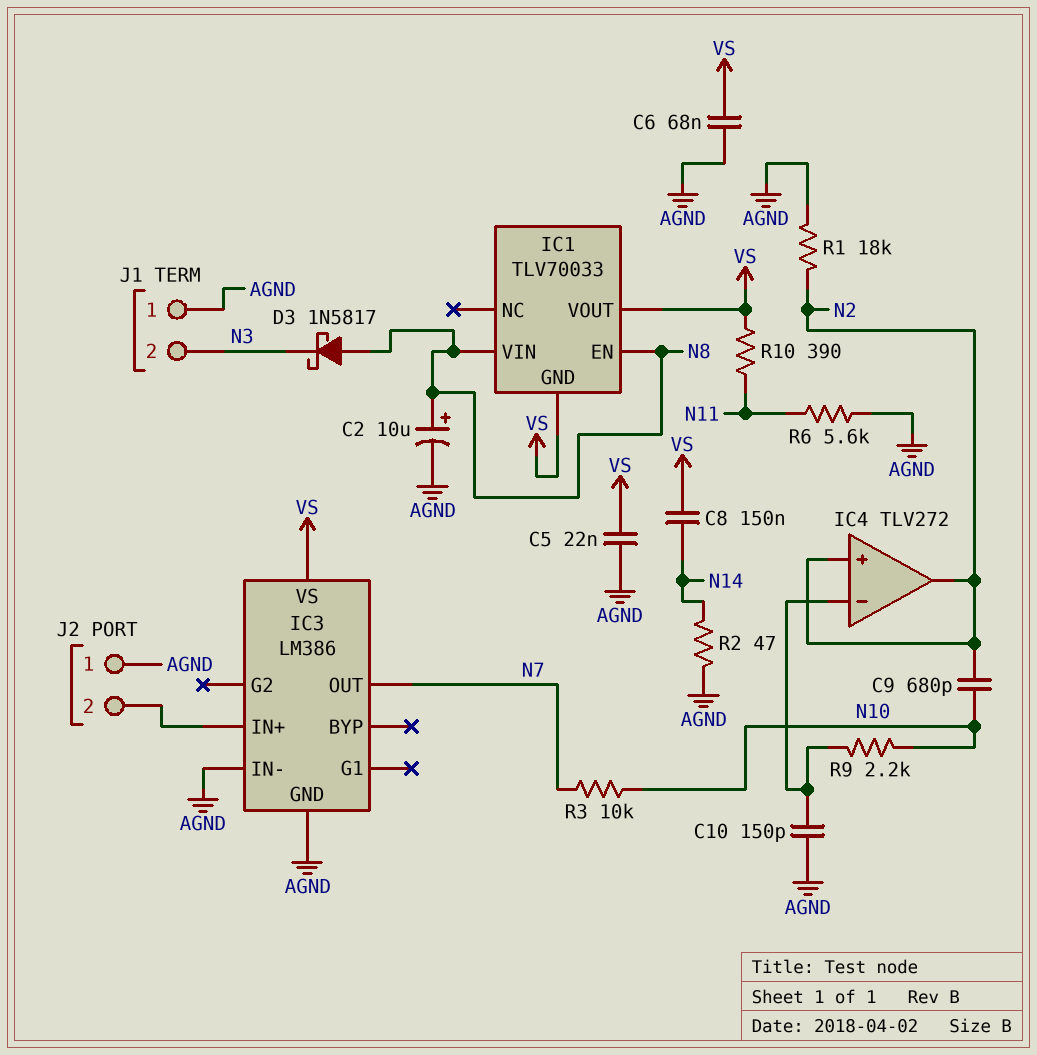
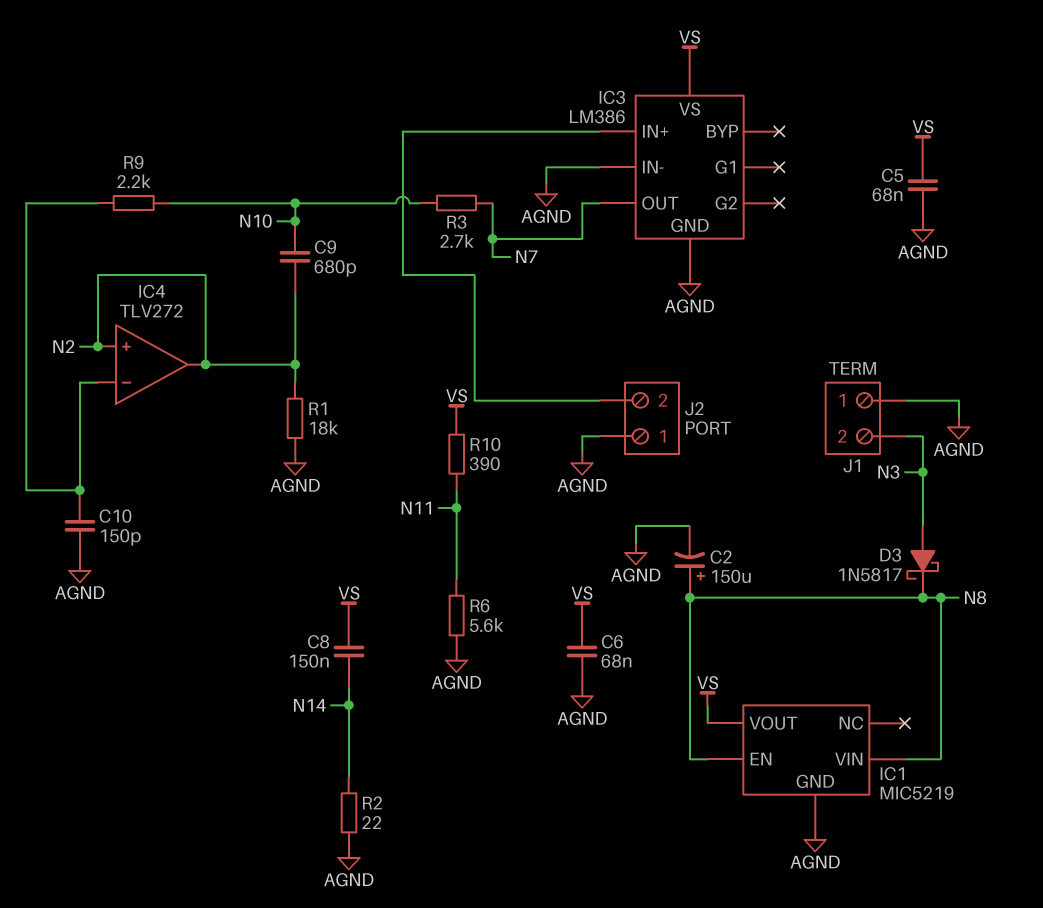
C2: 10uF (plus N8, minus AGND) -> 150uF (plus N8, minus AGND)
C5: 22nF (AGND, VS) -> 68nF (AGND, VS)
D3: schottky 1N5817 (A N8, K N3) -> schottky 1N5817 (A N3, K N8)
IC1: TLV70033 -> MIC5219
IC1 pin GND: VS -> AGND
R2: 47 (AGND, N14) -> 22 (AGND, N14)
R3: 10k (N7, N10) -> 2.7k (N7, N10)

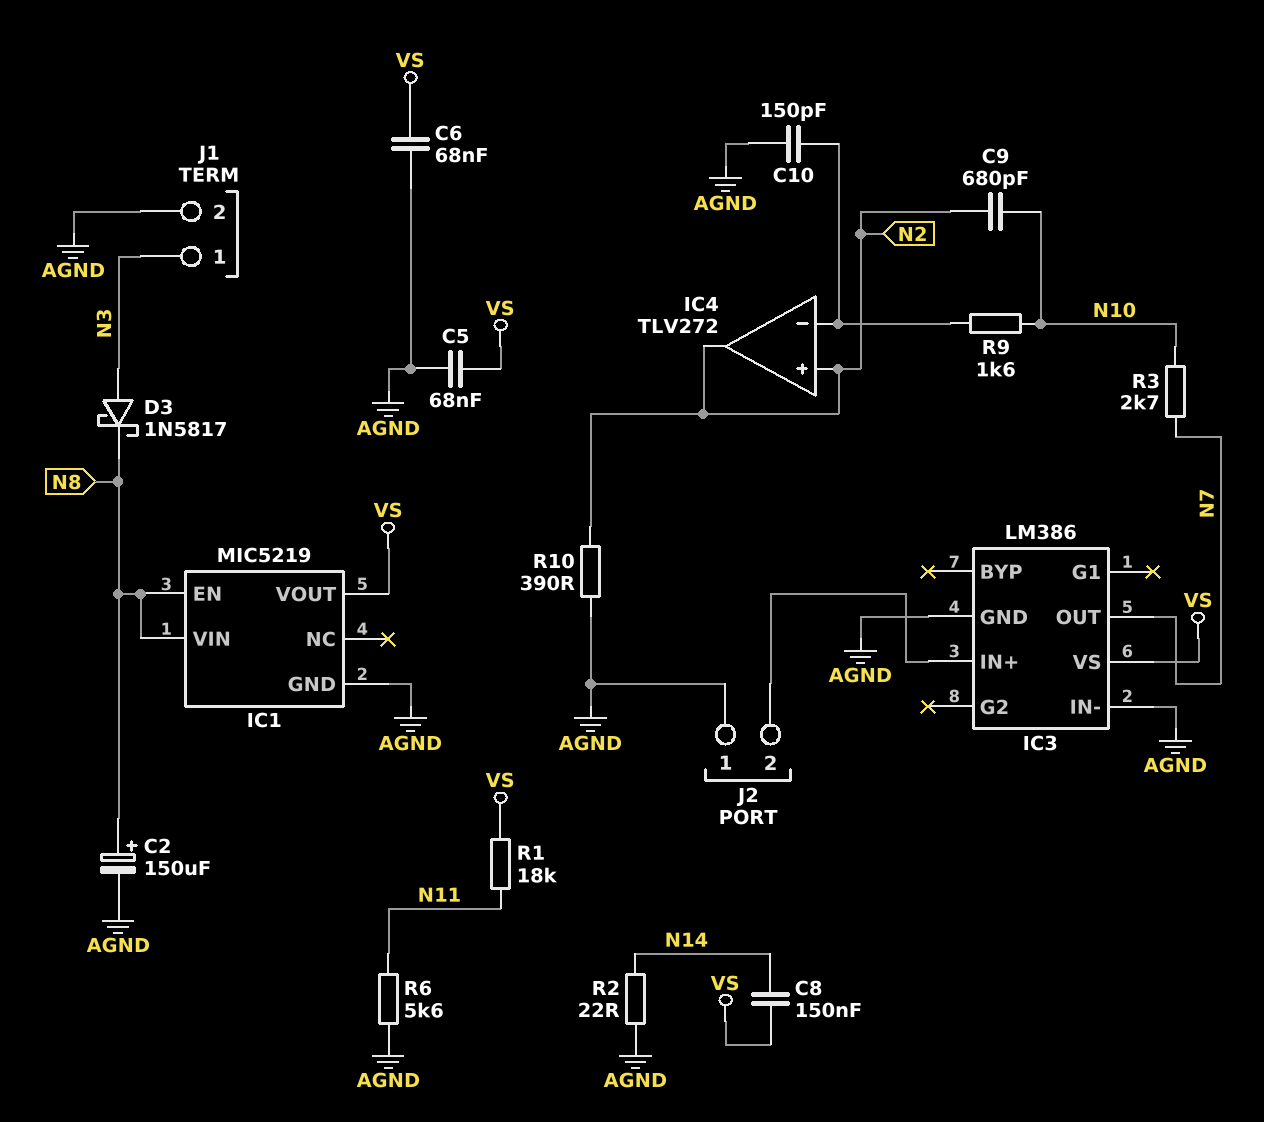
J1 pin 1: AGND -> N3
J1 pin 2: N3 -> AGND
R1: 18k (AGND, N2) -> 18k (N11, VS)
R9: 2.2k (IC4/in-, N10) -> 1.6k (IC4/in-, N10)
R10: 390 (N11, VS) -> 390 (AGND, N2)

